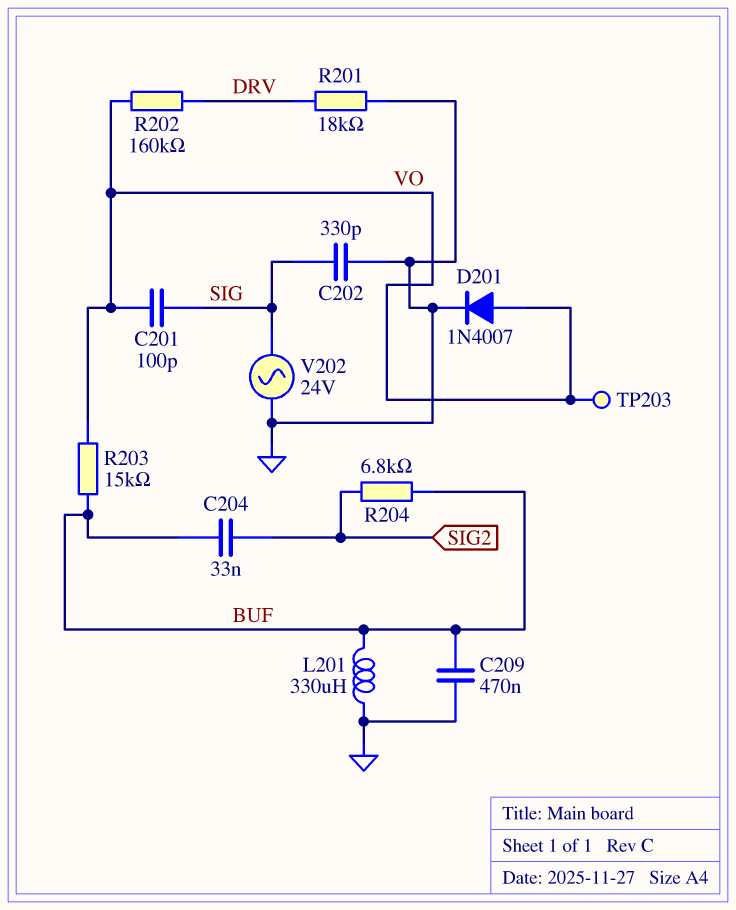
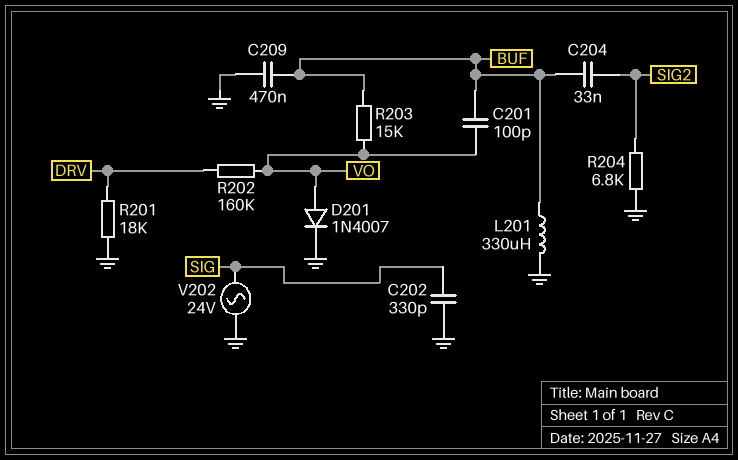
C201: 100pF (SIG, VO) -> 100pF (BUF, VO)
R204: 6.8k (BUF, SIG2) -> 6.8k (GND, SIG2)
TP203: test point (VO) -> none

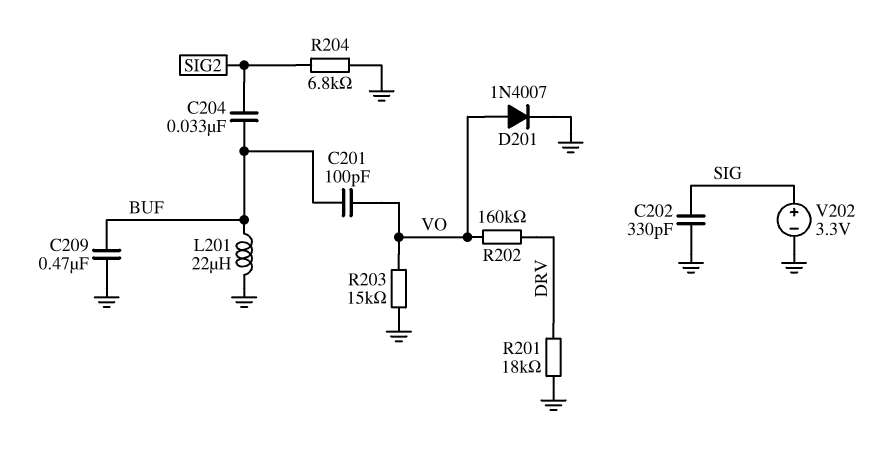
L201: 330uH (BUF, GND) -> 22uH (BUF, GND)
R203: 15k (BUF, VO) -> 15k (GND, VO)
V202: AC 24V (GND, SIG) -> 3.3V (plus SIG, minus GND)

